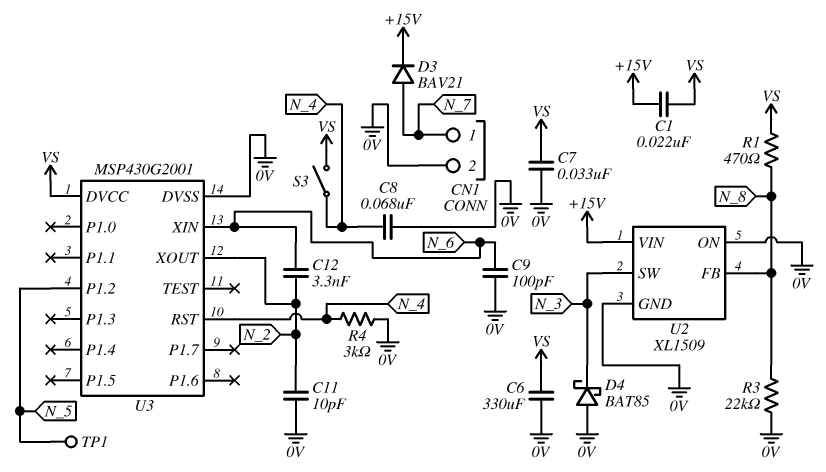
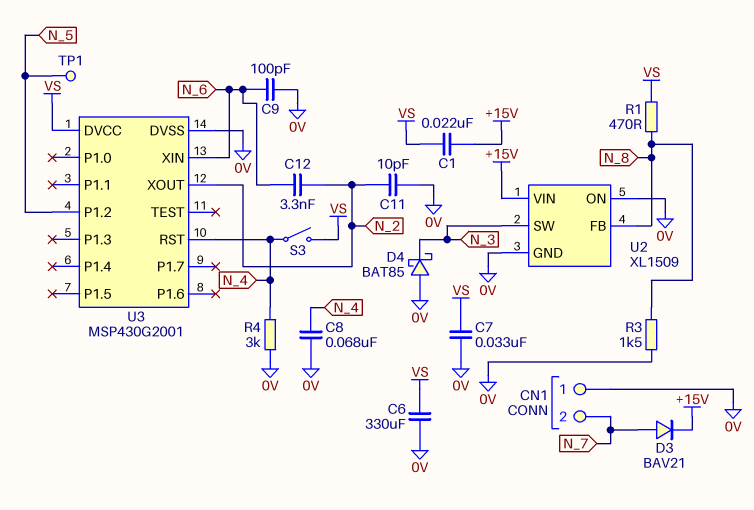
CN1 pin 1: N_7 -> 0V
CN1 pin 2: 0V -> N_7
R3: 22k (0V, N_8) -> 1.5k (0V, N_8)

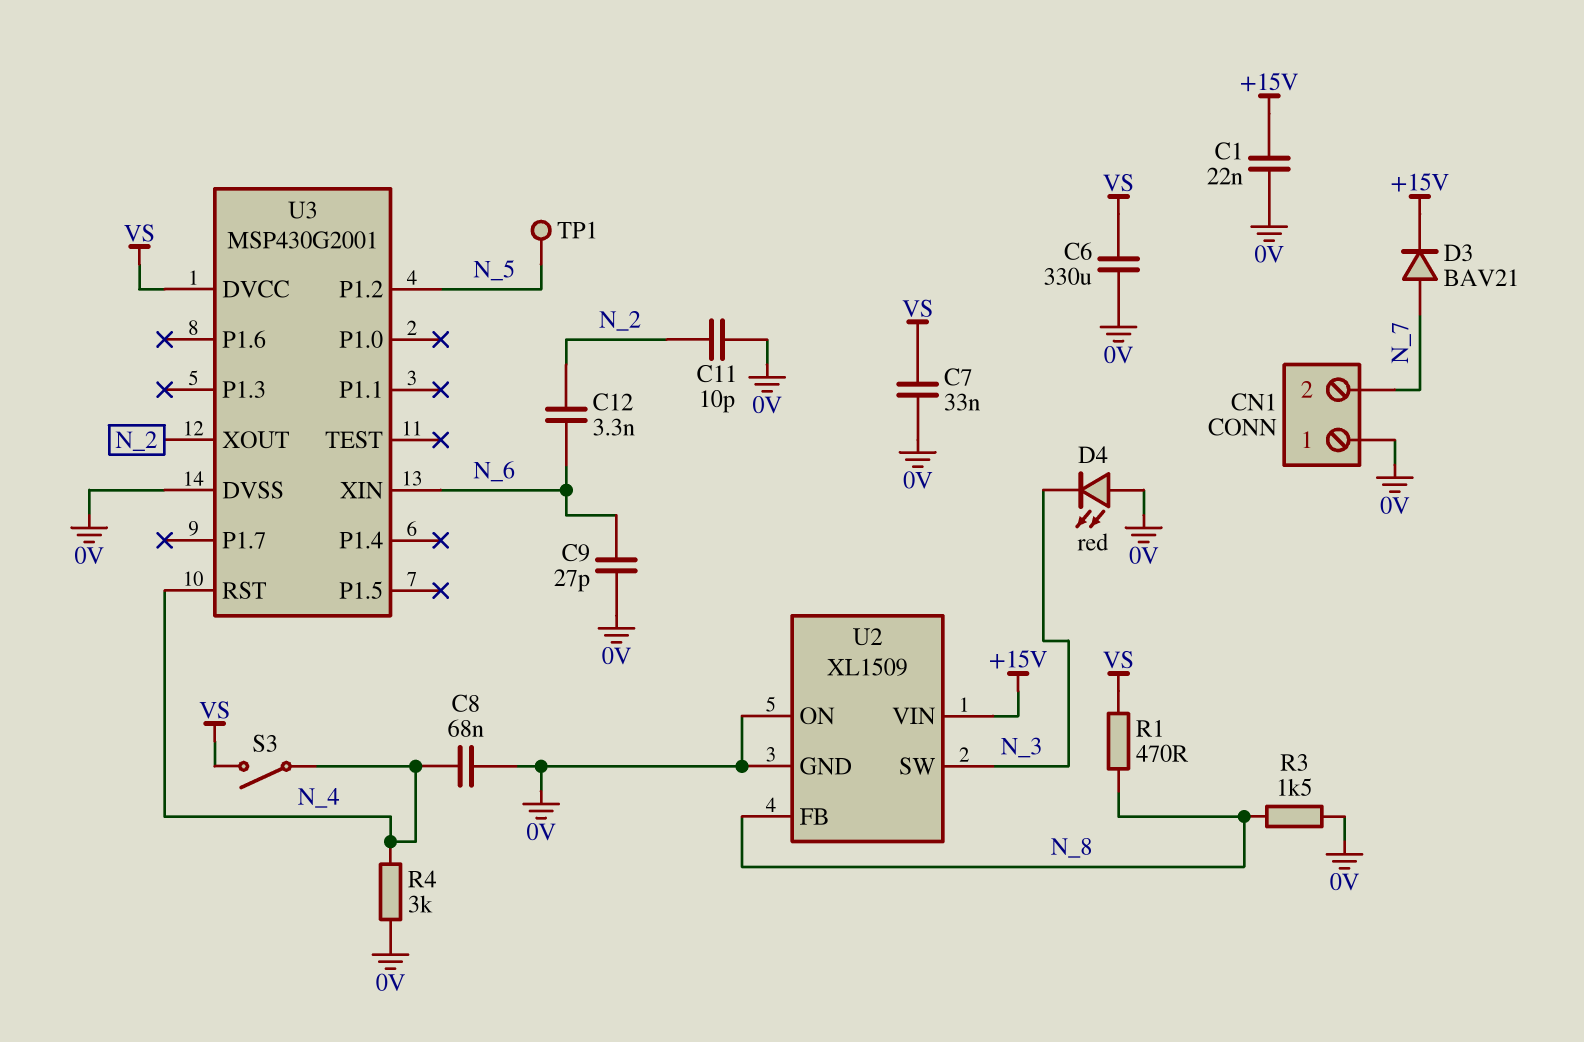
C1: 22nF (+15V, VS) -> 22nF (+15V, 0V)
C9: 100pF (0V, N_6) -> 27pF (0V, N_6)
D4: schottky BAT85 (A 0V, K N_3) -> LED red (A 0V, K N_3)

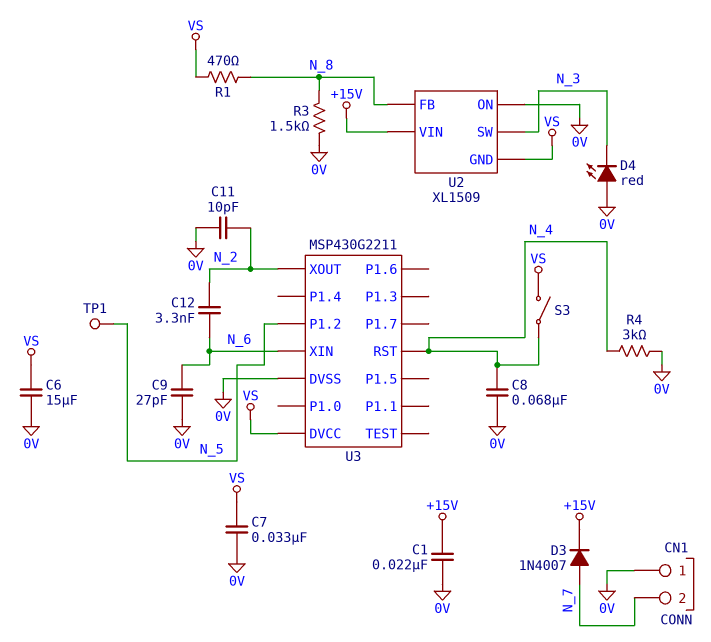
C6: 330uF (0V, VS) -> 15uF (0V, VS)
D3: diode BAV21 (A N_7, K +15V) -> diode 1N4007 (A N_7, K +15V)
U2 pin GND: 0V -> VS
U3: MSP430G2001 -> MSP430G2211

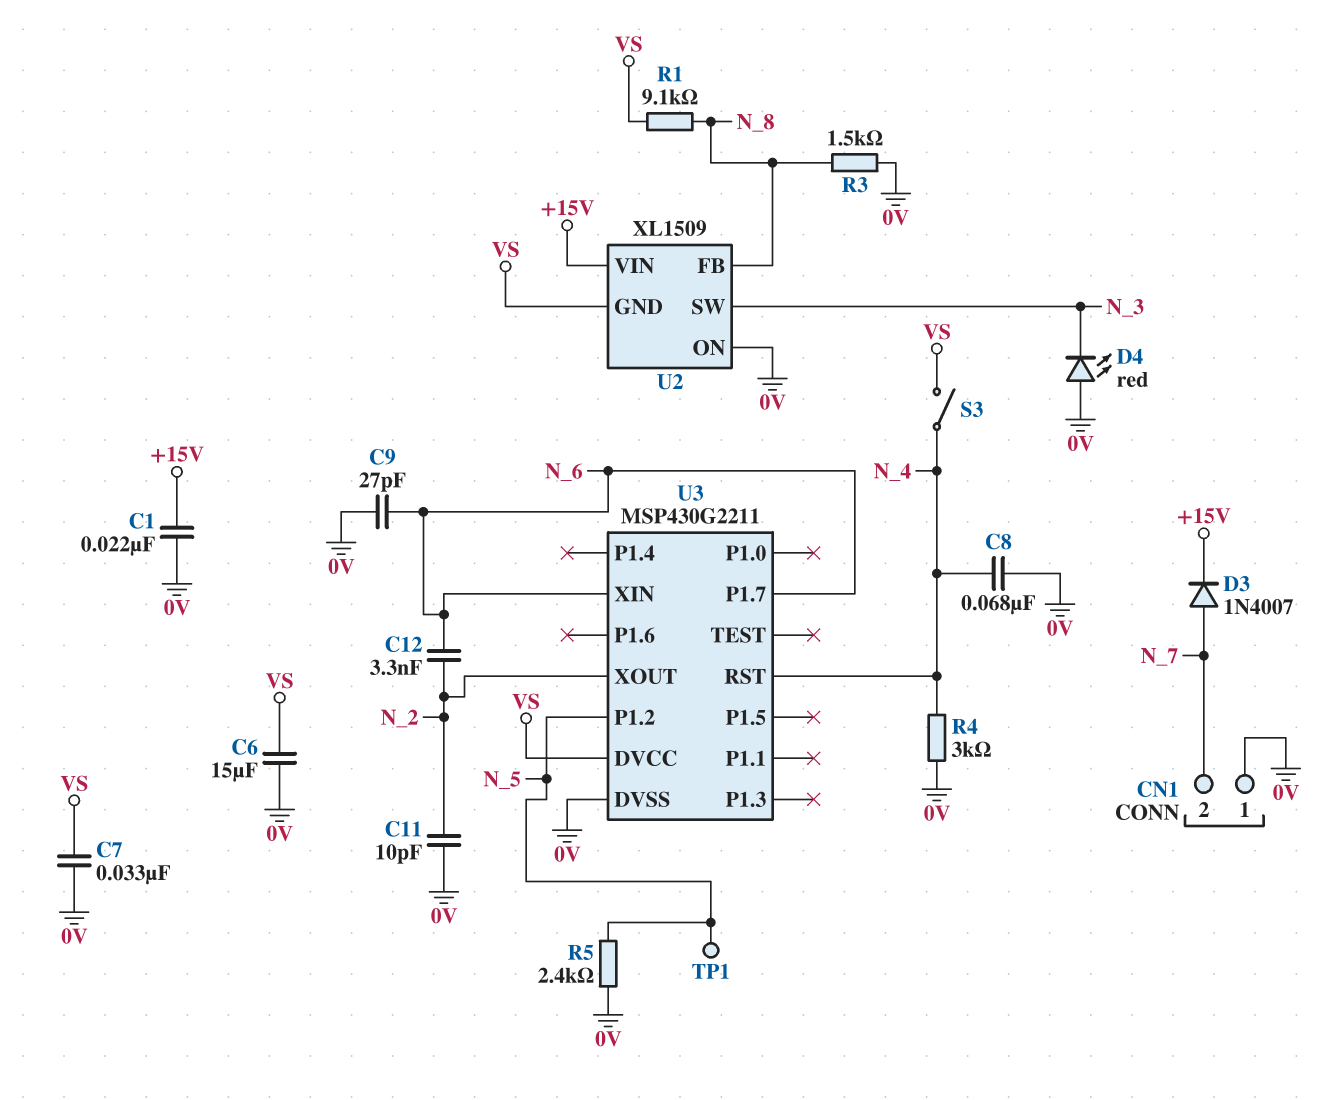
R1: 470 (N_8, VS) -> 9.1k (N_8, VS)
R5: none -> 2.4k (0V, N_5)
U3 pin P1.7: none -> N_6

